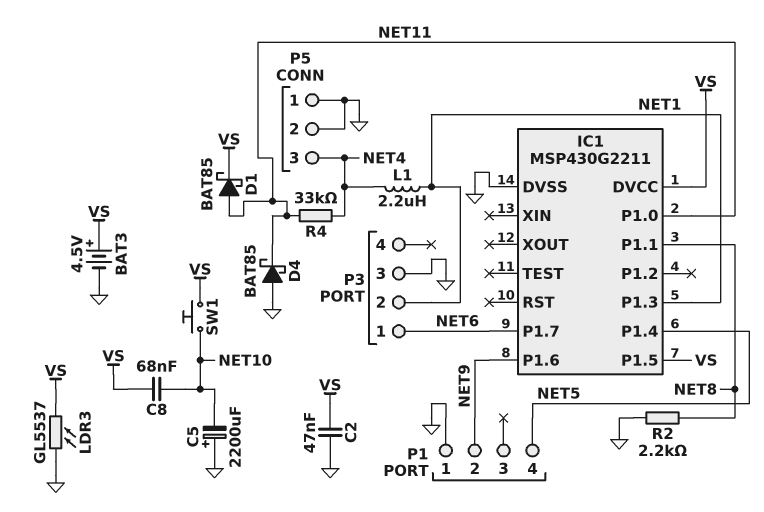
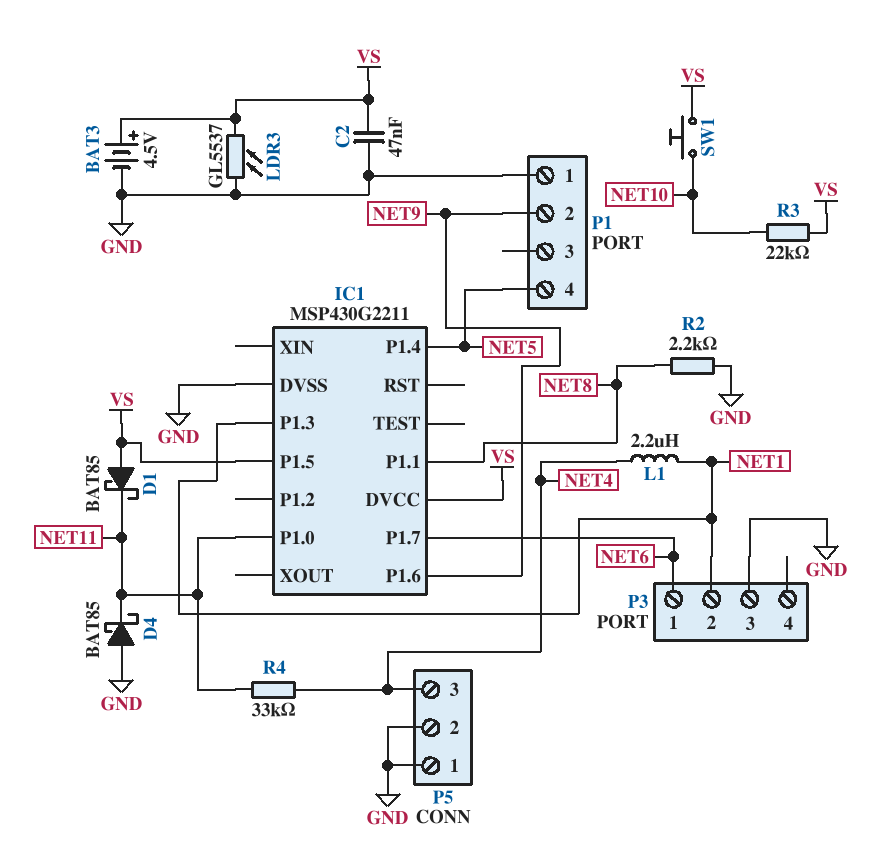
C5: 2200uF (plus GND, minus NET10) -> none
C8: 68nF (NET10, VS) -> none
D1: schottky BAT85 (A NET11, K VS) -> schottky BAT85 (A VS, K NET11)
R3: none -> 22k (NET10, VS)

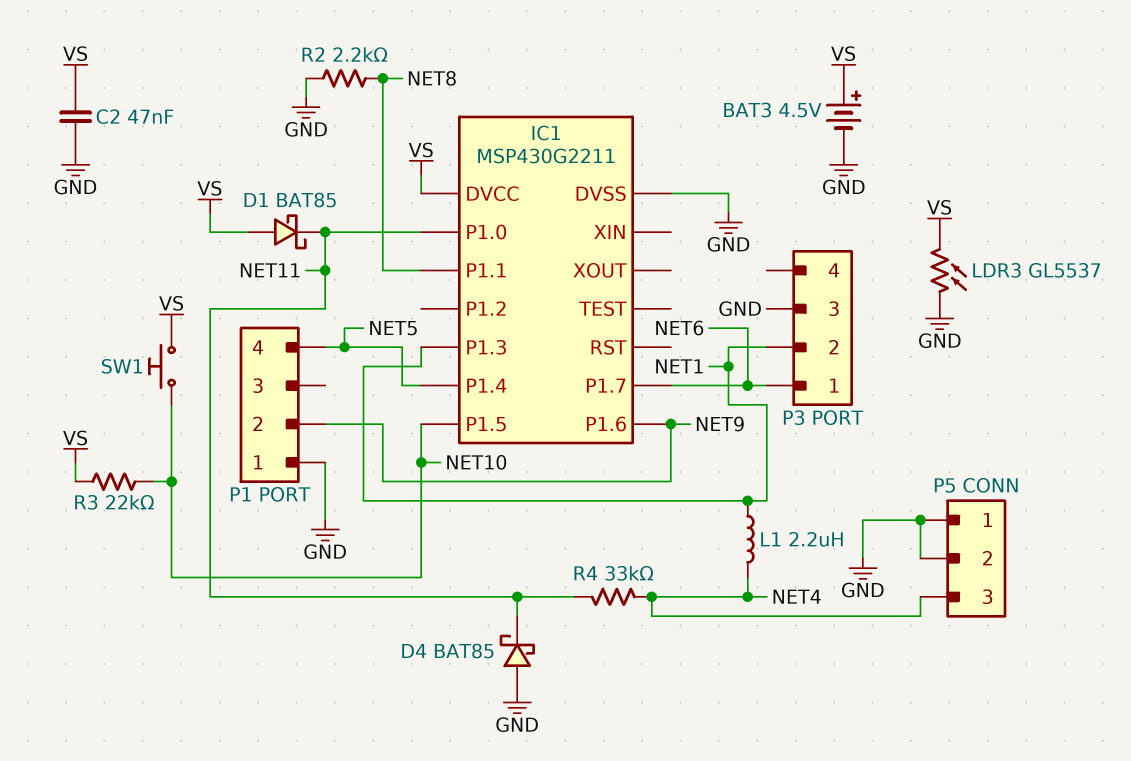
IC1 pin P1.5: VS -> NET10

